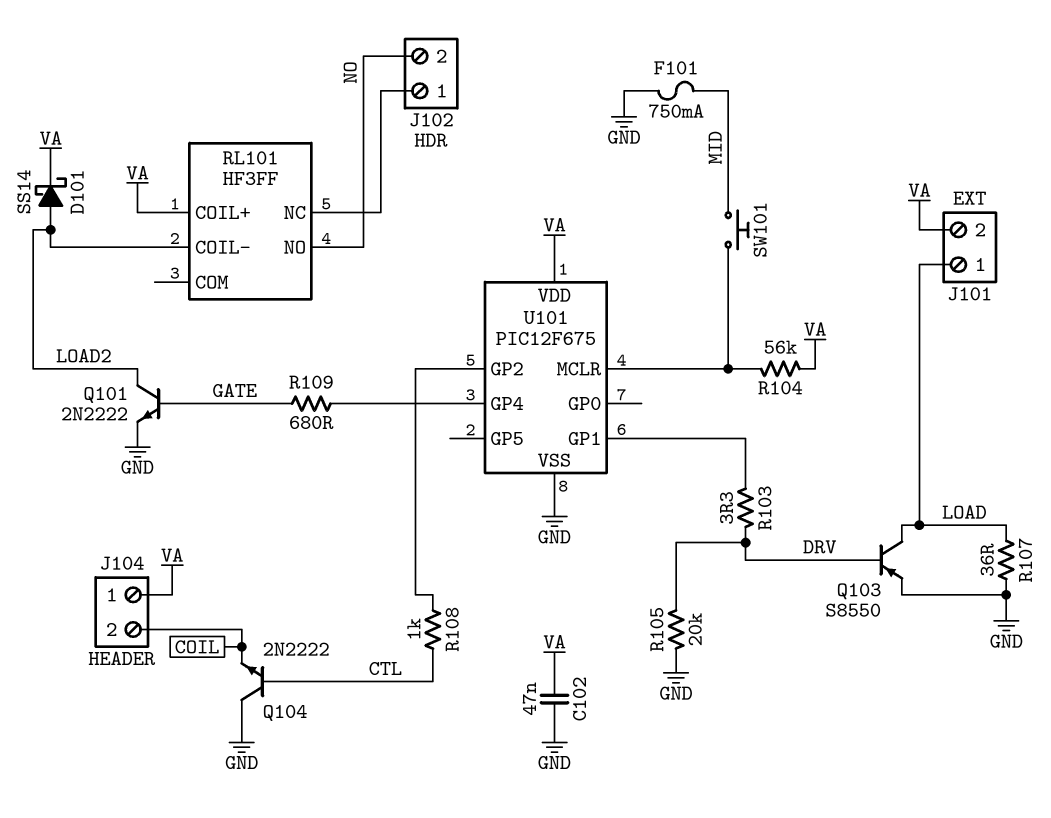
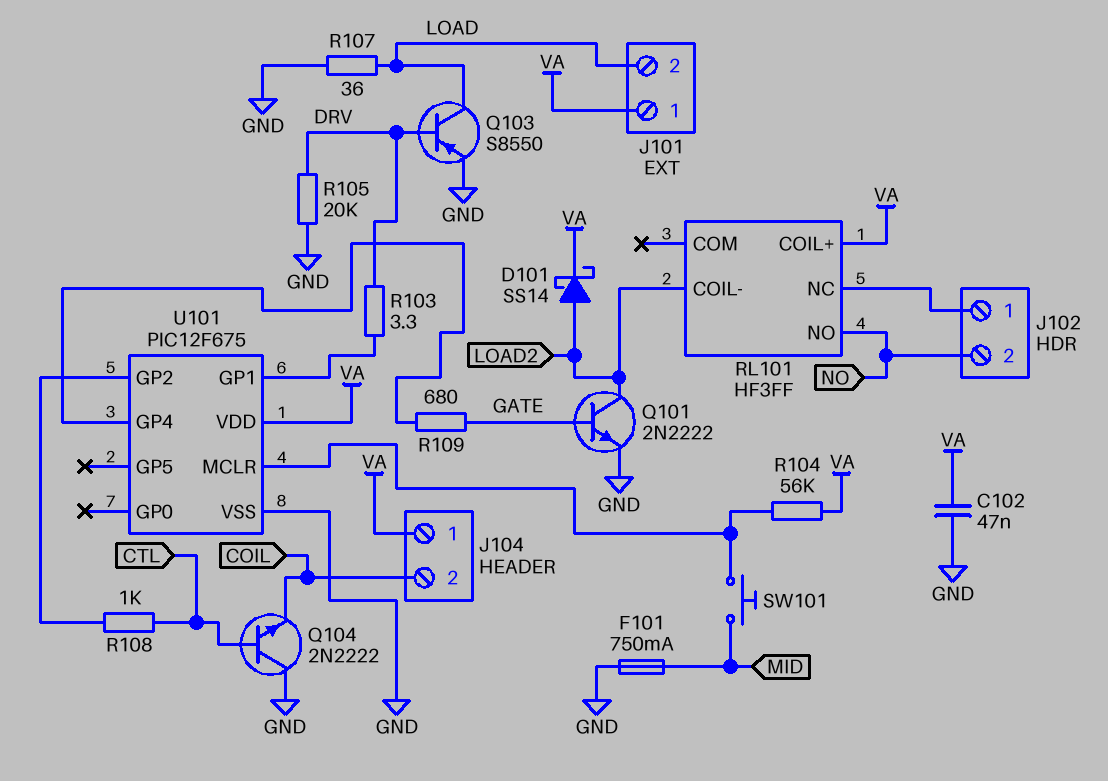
J101 pin 1: LOAD -> VA
J101 pin 2: VA -> LOAD

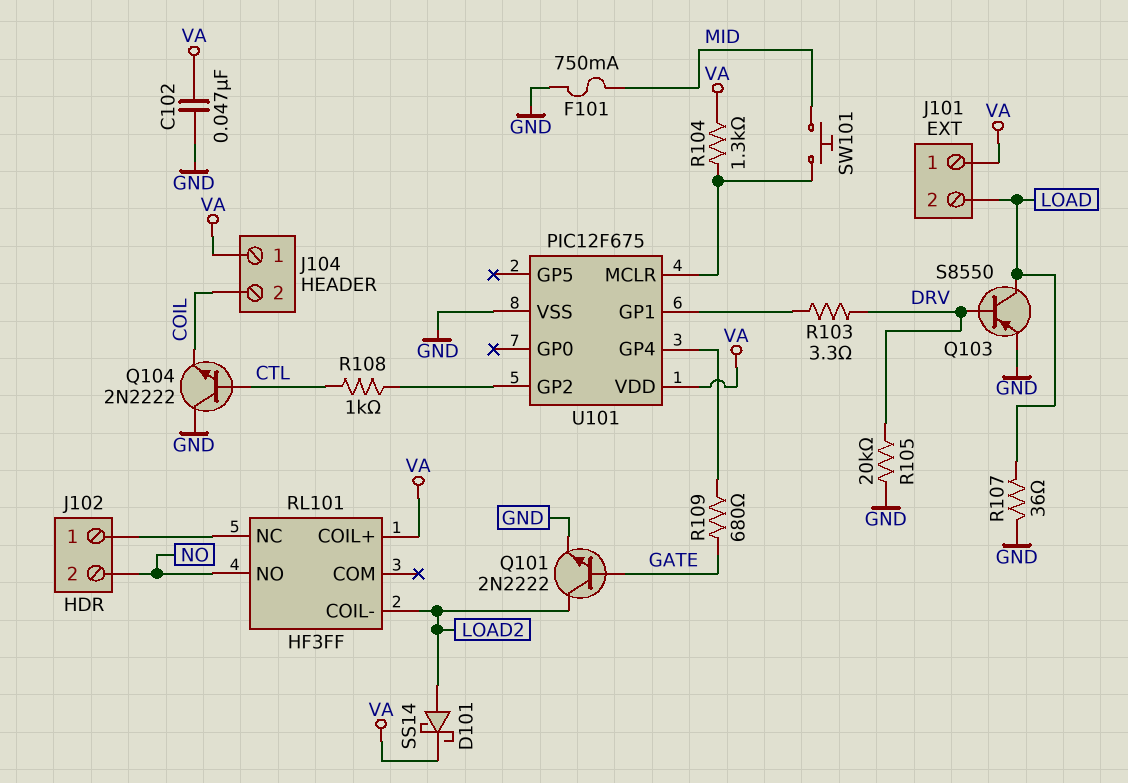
R104: 56k (U101/MCLR, VA) -> 1.3k (U101/MCLR, VA)

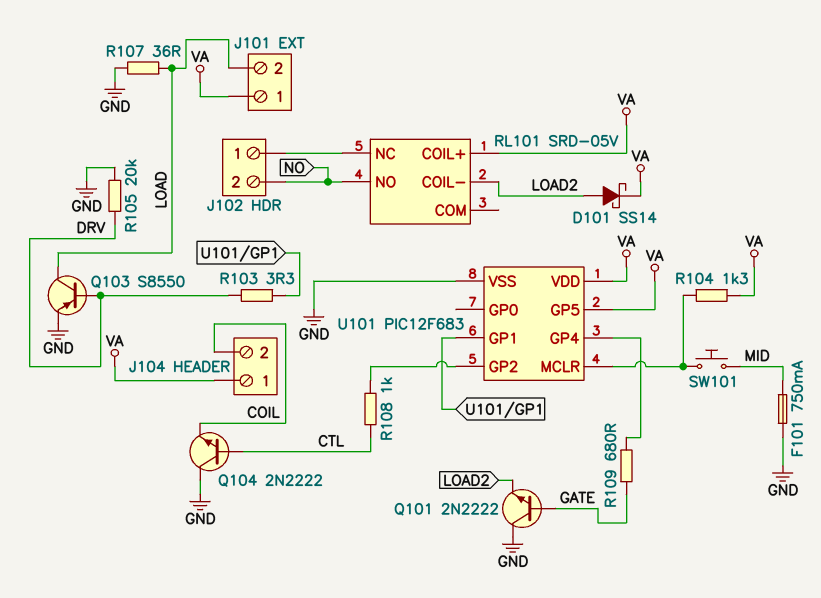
C102: 47nF (GND, VA) -> none
Q101: NPN 2N2222 (B GATE, C LOAD2, E GND) -> NPN 2N2222 (B GATE, C GND, E LOAD2)
RL101: HF3FF -> SRD-05V
U101: PIC12F675 -> PIC12F683
U101 pin GP5: none -> VA

